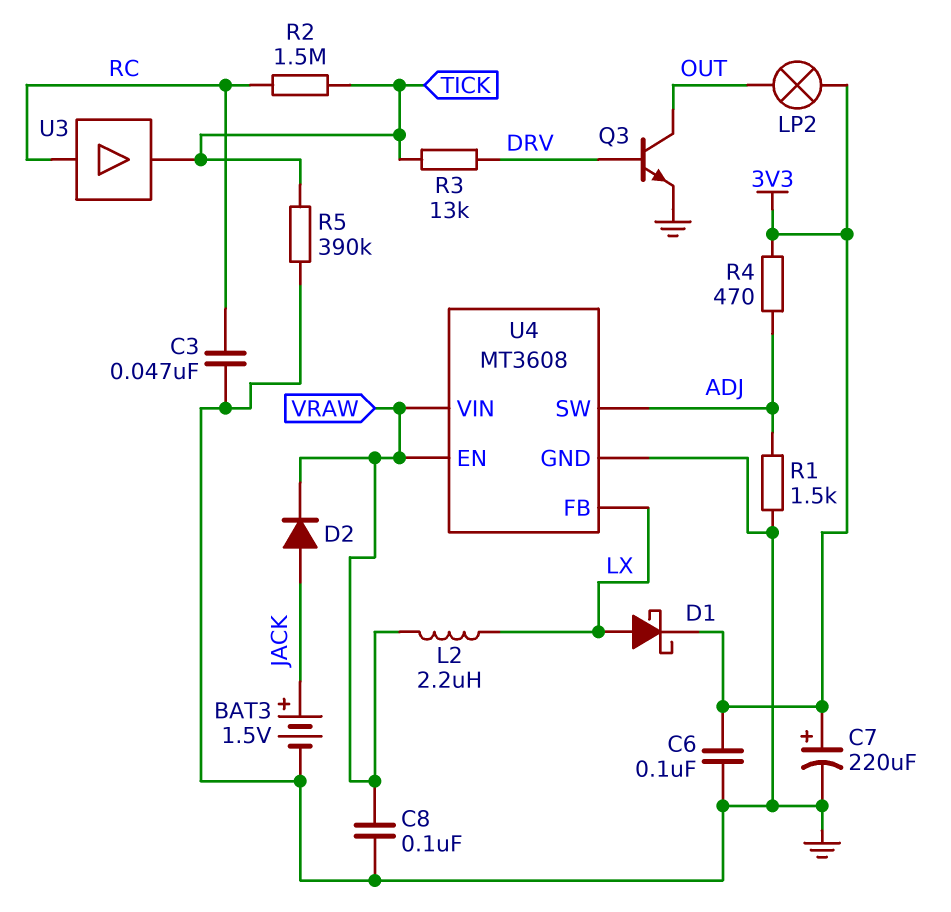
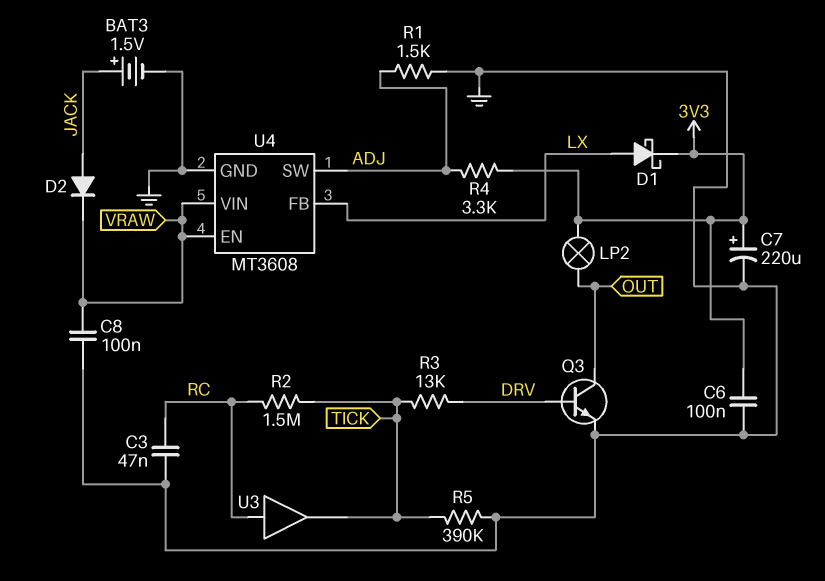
L2: 2.2uH (LX, VRAW) -> none
R4: 470 (3V3, ADJ) -> 3.3k (3V3, ADJ)

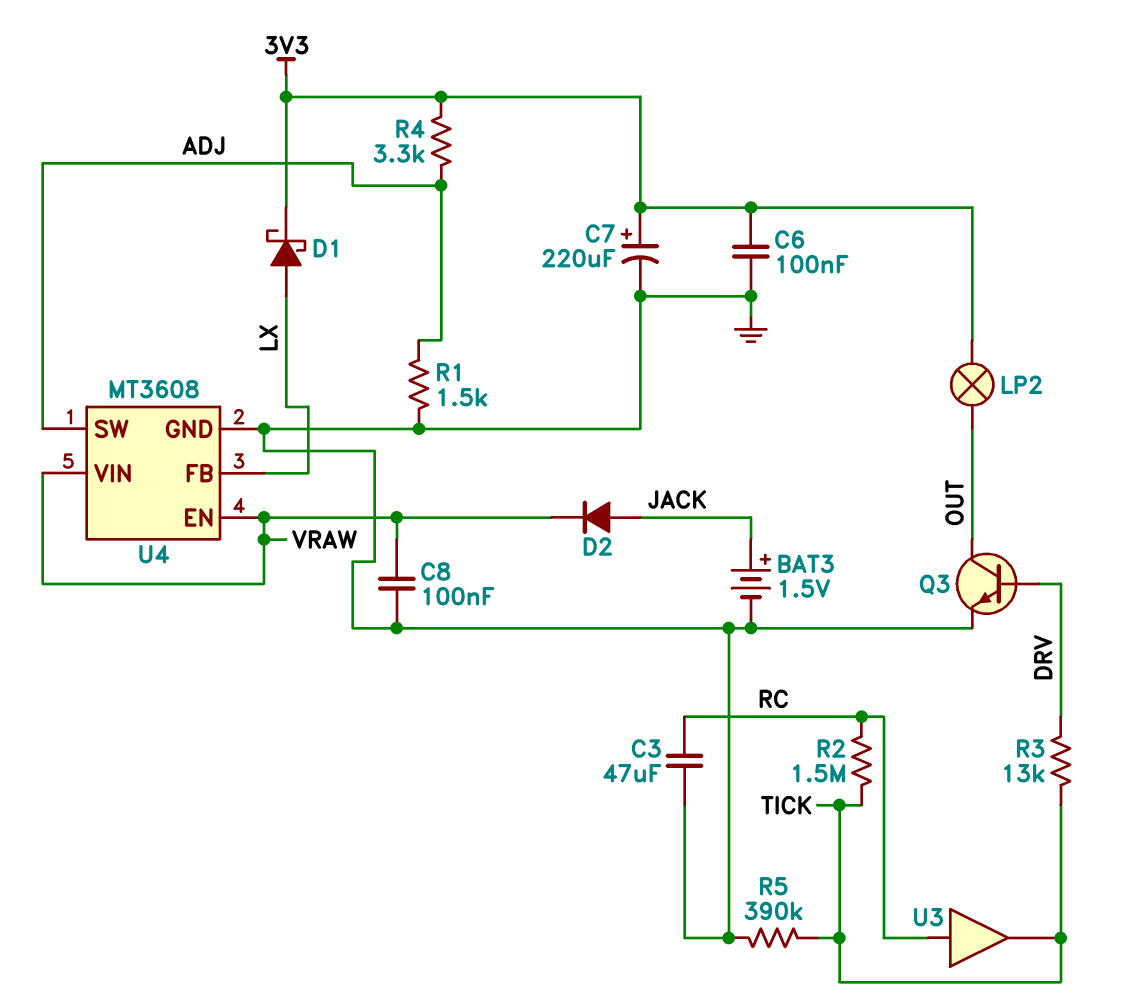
C3: 47nF (GND, RC) -> 47uF (GND, RC)

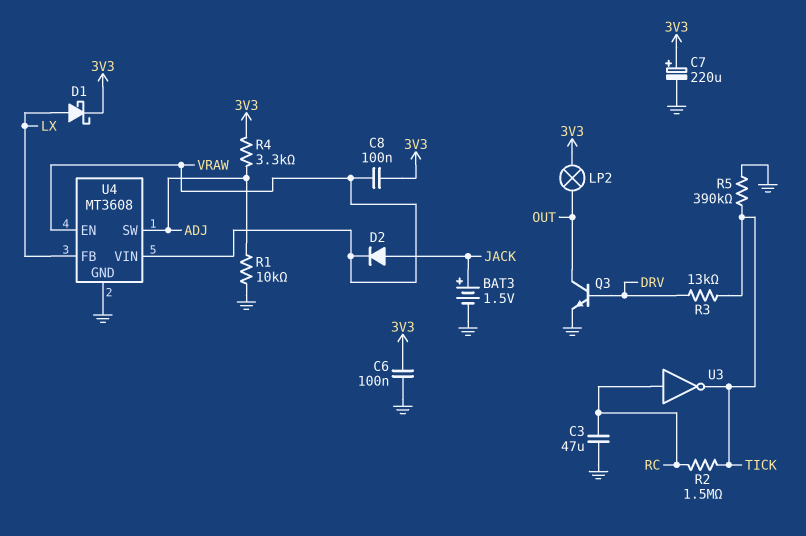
C8: 100nF (GND, VRAW) -> 100nF (3V3, VRAW)
R1: 1.5k (ADJ, GND) -> 10k (ADJ, GND)
U3: buffer (in RC, out TICK) -> NOT (in RC, out TICK)

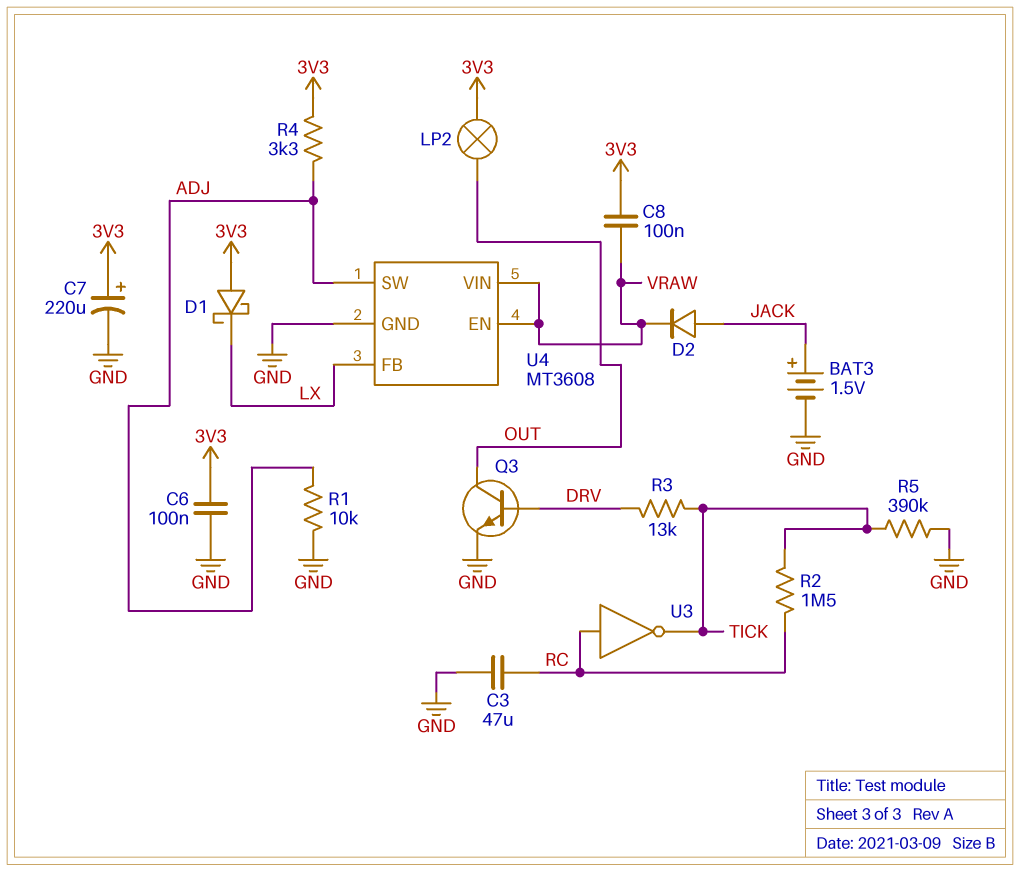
D1: schottky (A LX, K 3V3) -> schottky (A 3V3, K LX)

